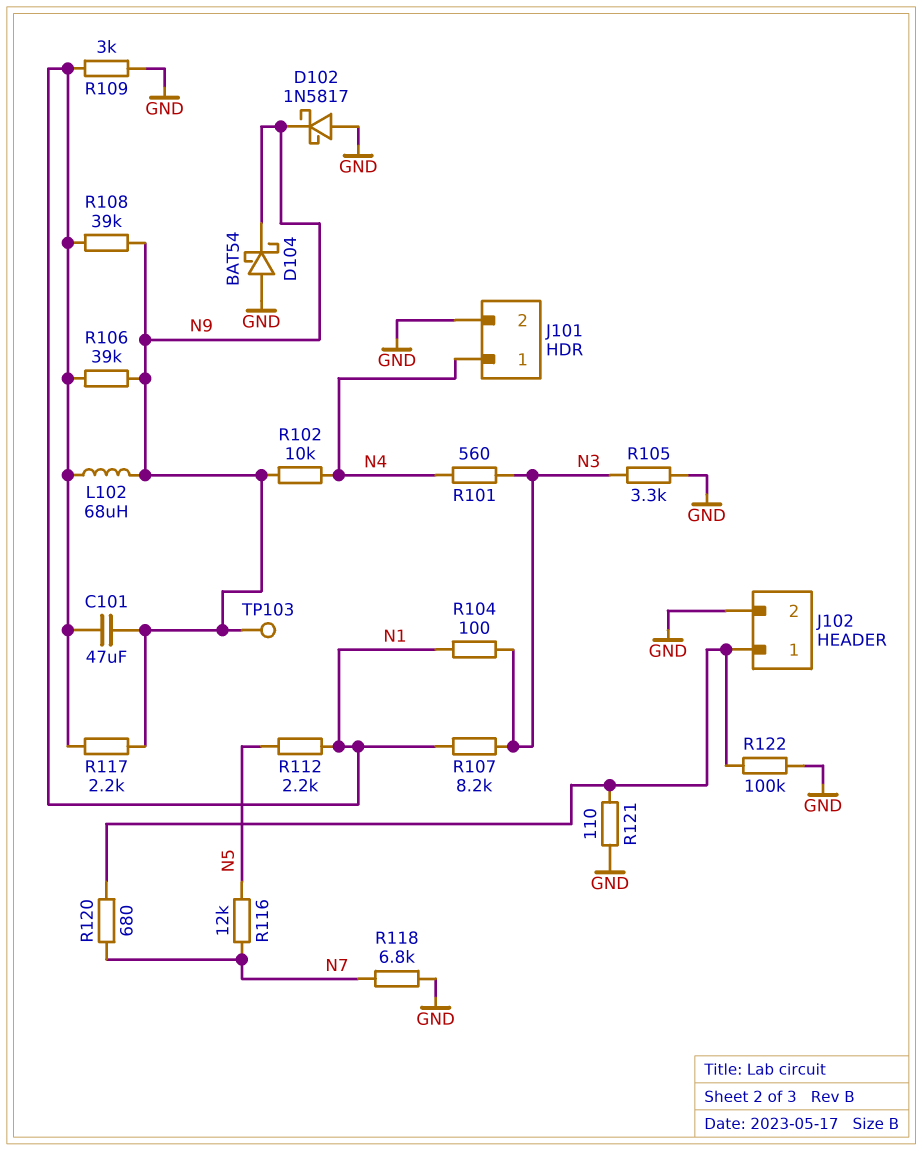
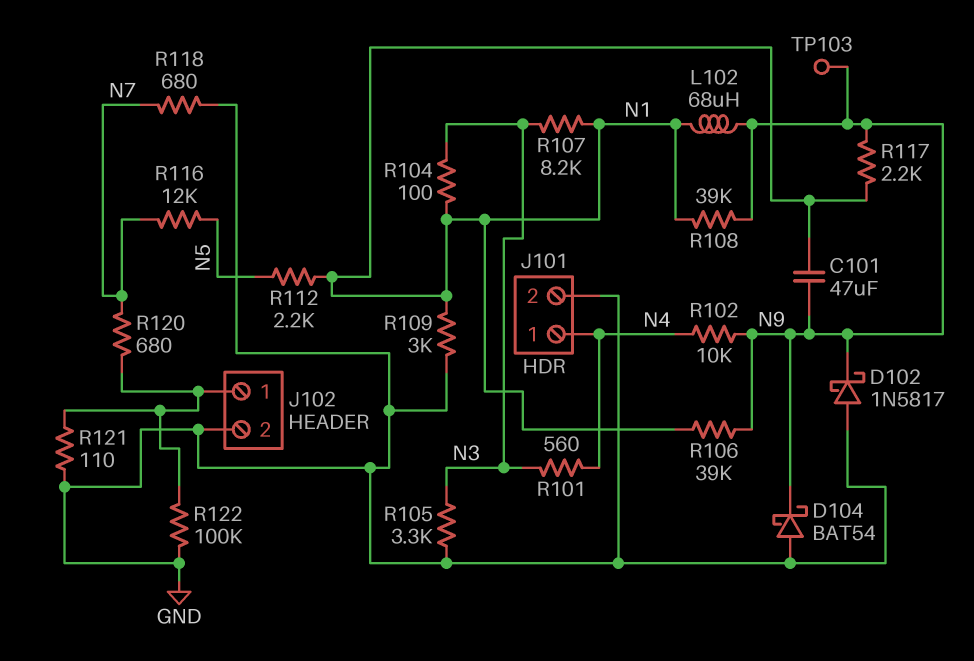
R118: 6.8k (GND, N7) -> 680 (GND, N7)

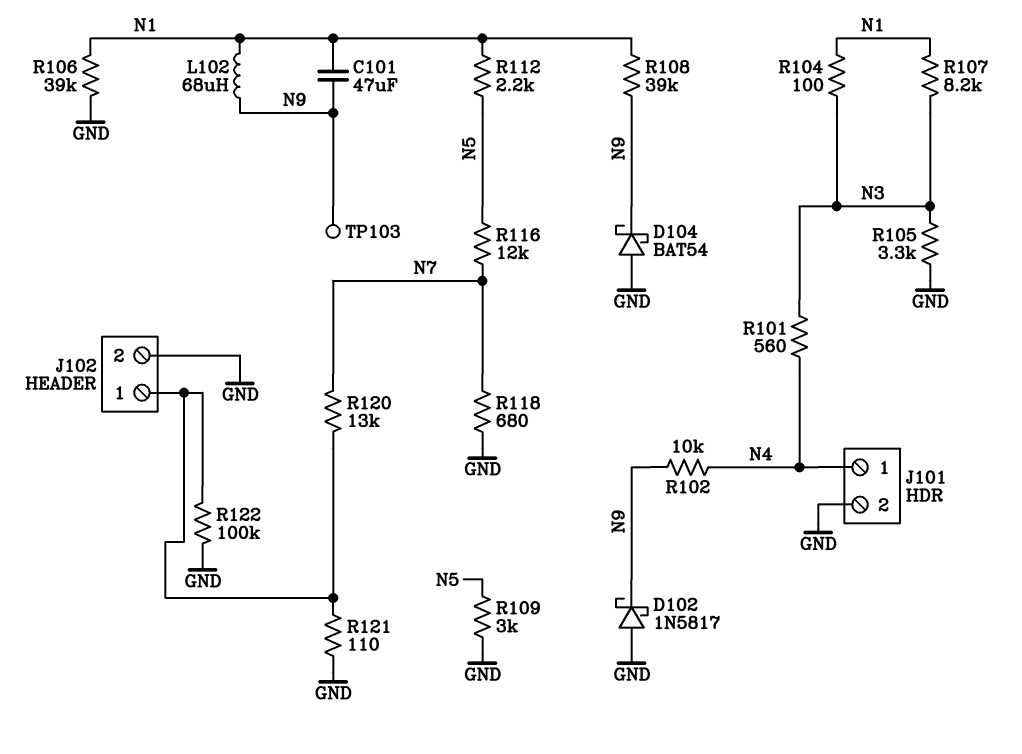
R106: 39k (N1, N9) -> 39k (GND, N1)
R109: 3k (GND, N1) -> 3k (GND, N5)
R117: 2.2k (N1, N9) -> none
R120: 680 (J102/1, N7) -> 13k (J102/1, N7)

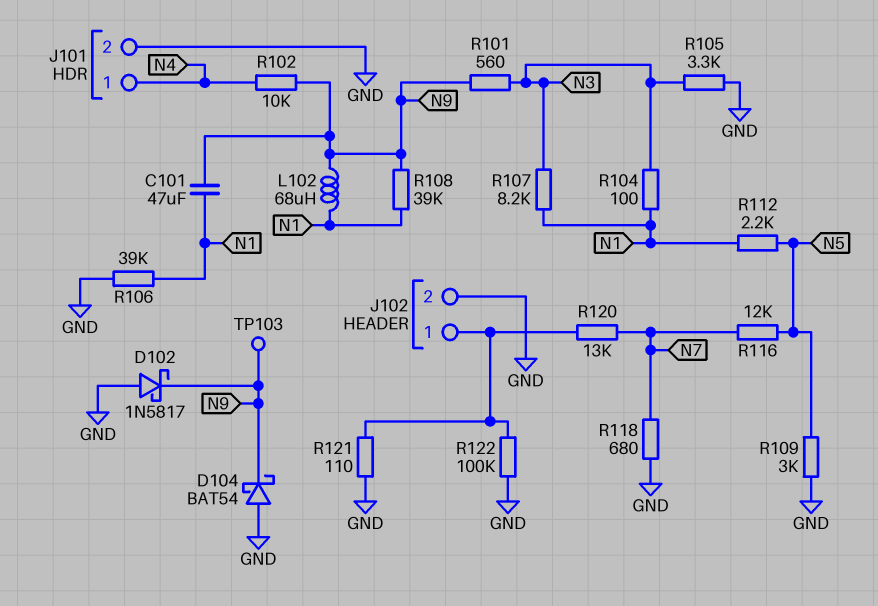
R101: 560 (N3, N4) -> 560 (N3, N9)

